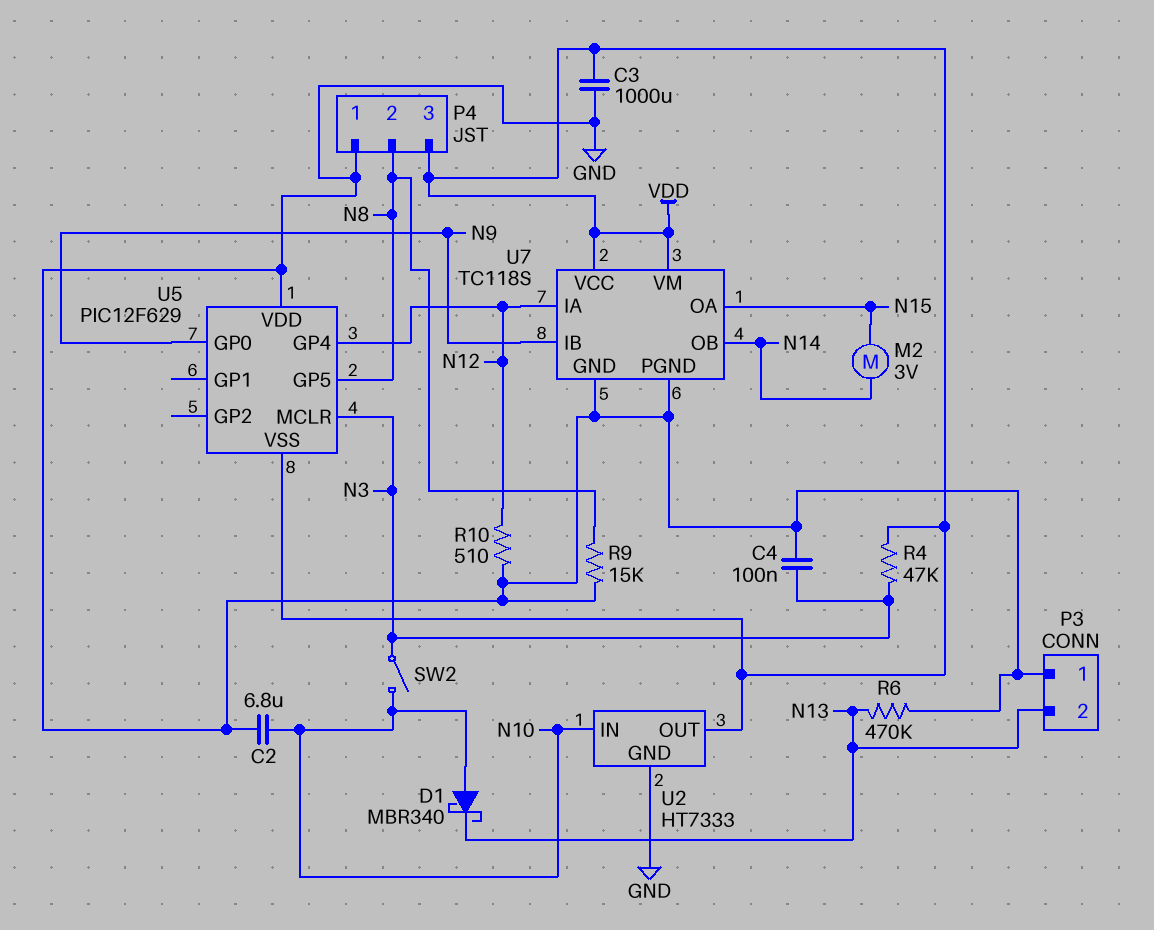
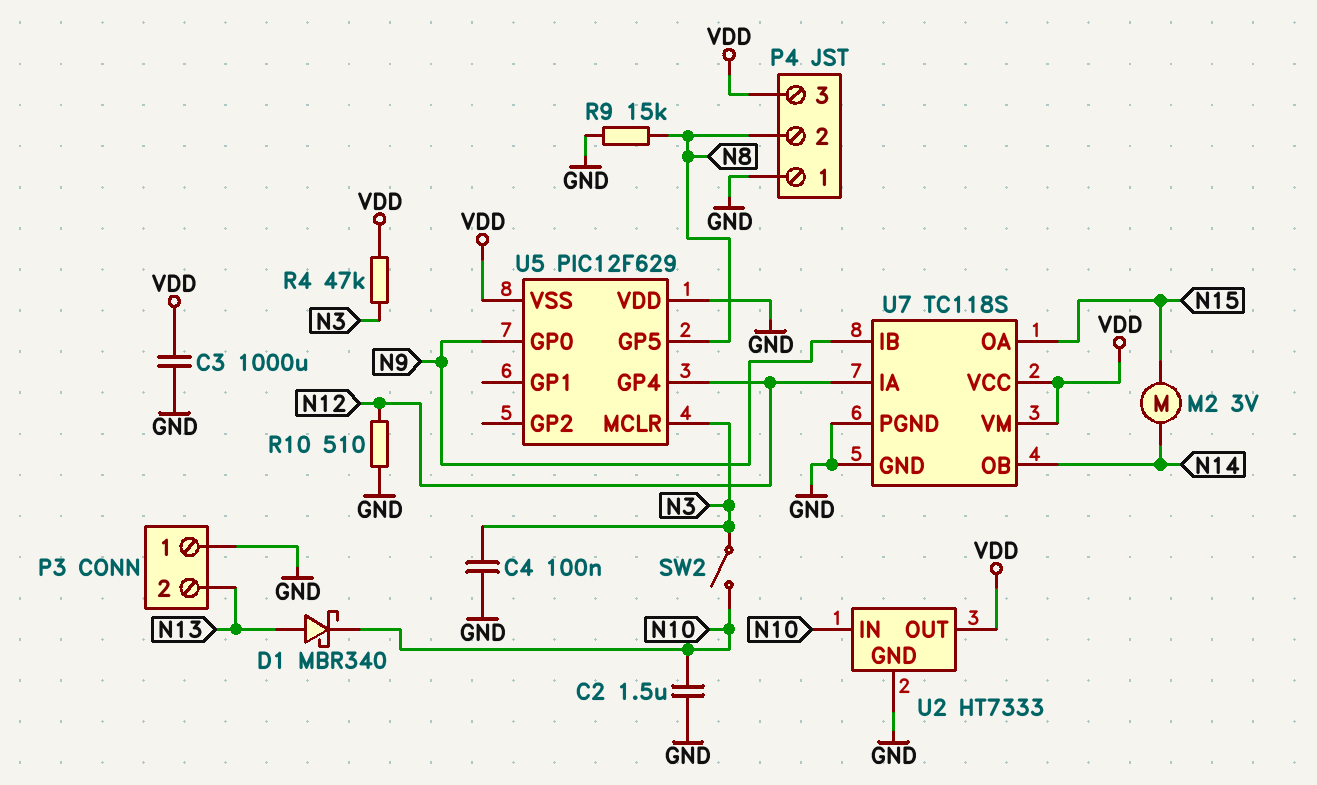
C2: 6.8uF (GND, N10) -> 1.5uF (GND, N10)
D1: schottky MBR340 (A N10, K N13) -> schottky MBR340 (A N13, K N10)
R6: 470k (GND, N13) -> none

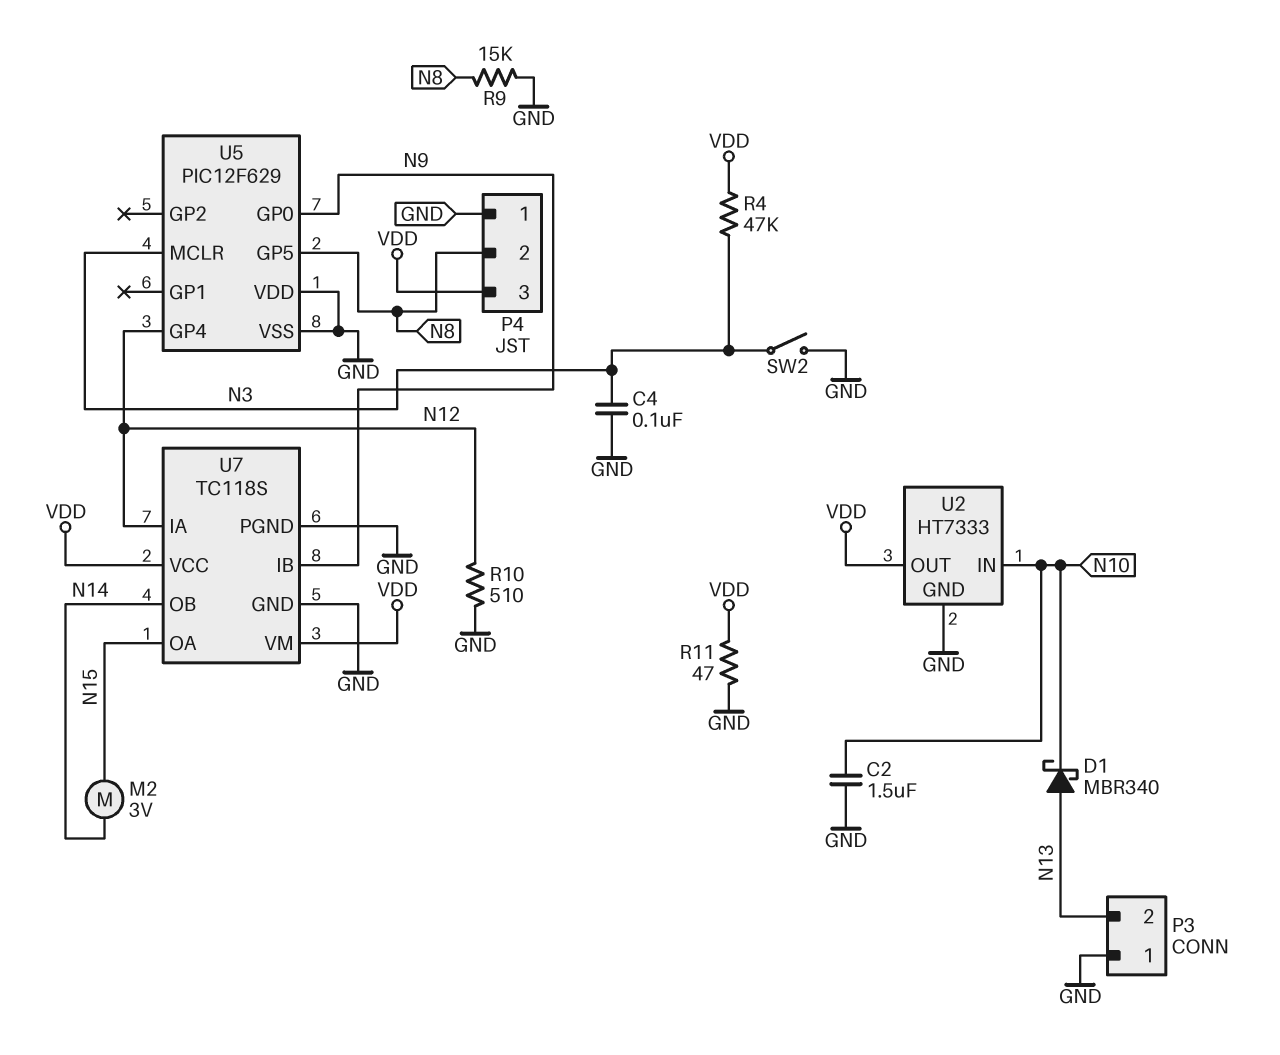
C3: 1000uF (GND, VDD) -> none
R11: none -> 47 (GND, VDD)
SW2: switch (N3, N10) -> switch (GND, N3)
U5 pin VSS: VDD -> GND

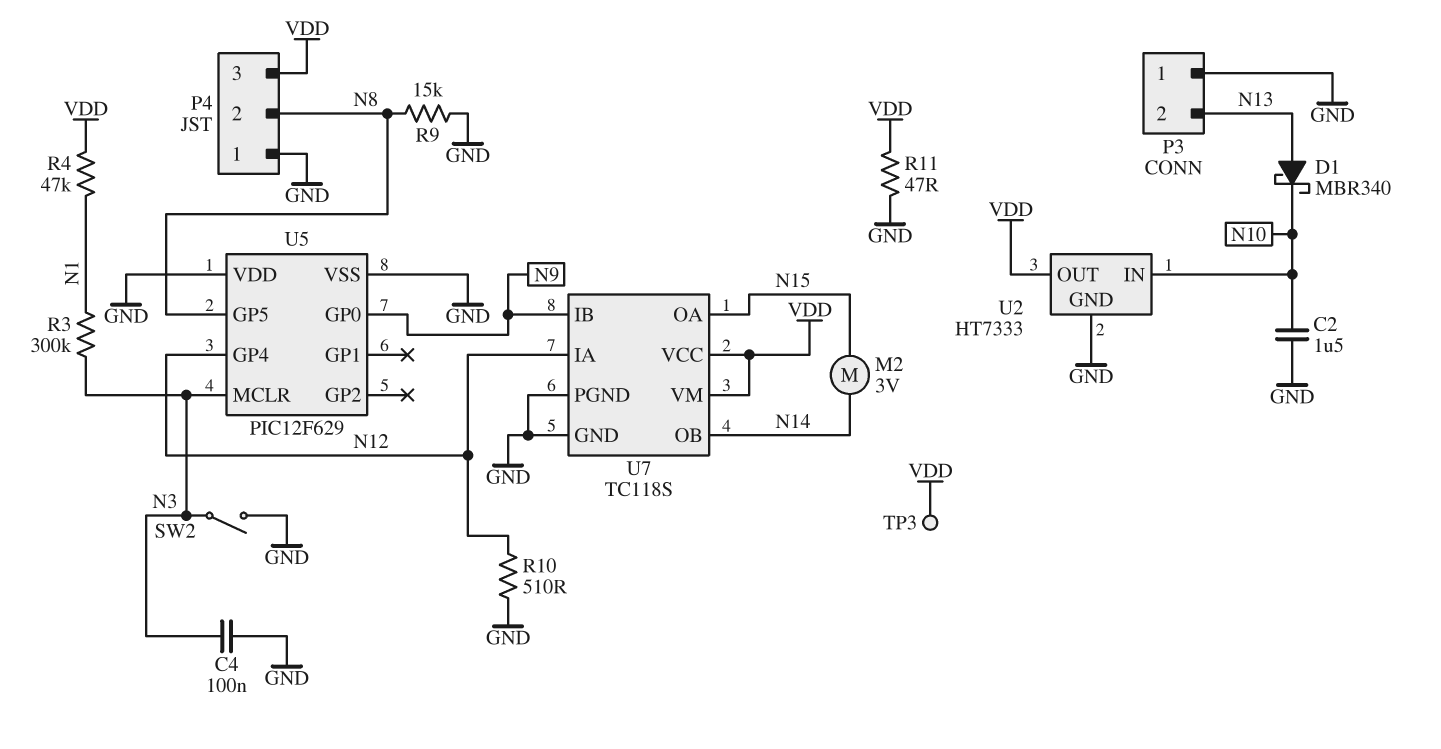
R3: none -> 300k (N1, N3)
R4: 47k (N3, VDD) -> 47k (N1, VDD)
TP3: none -> test point (VDD)

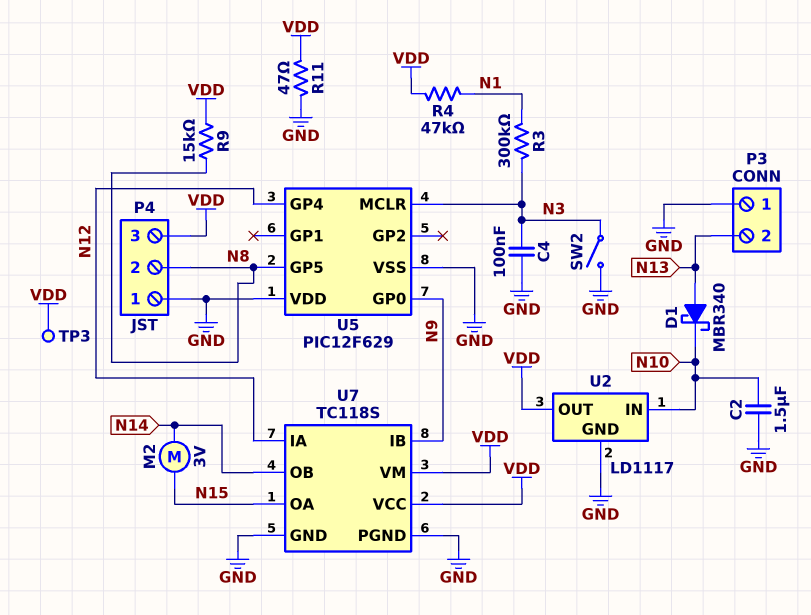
R9: 15k (GND, N8) -> 15k (N8, VDD)
R10: 510 (GND, N12) -> none
U2: HT7333 -> LD1117

